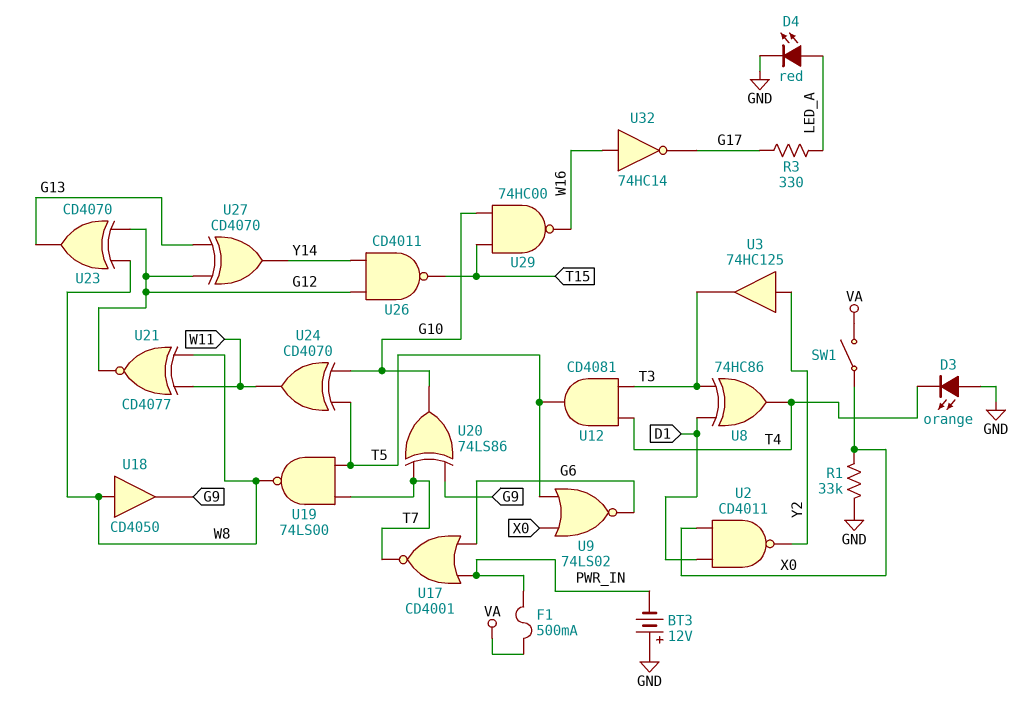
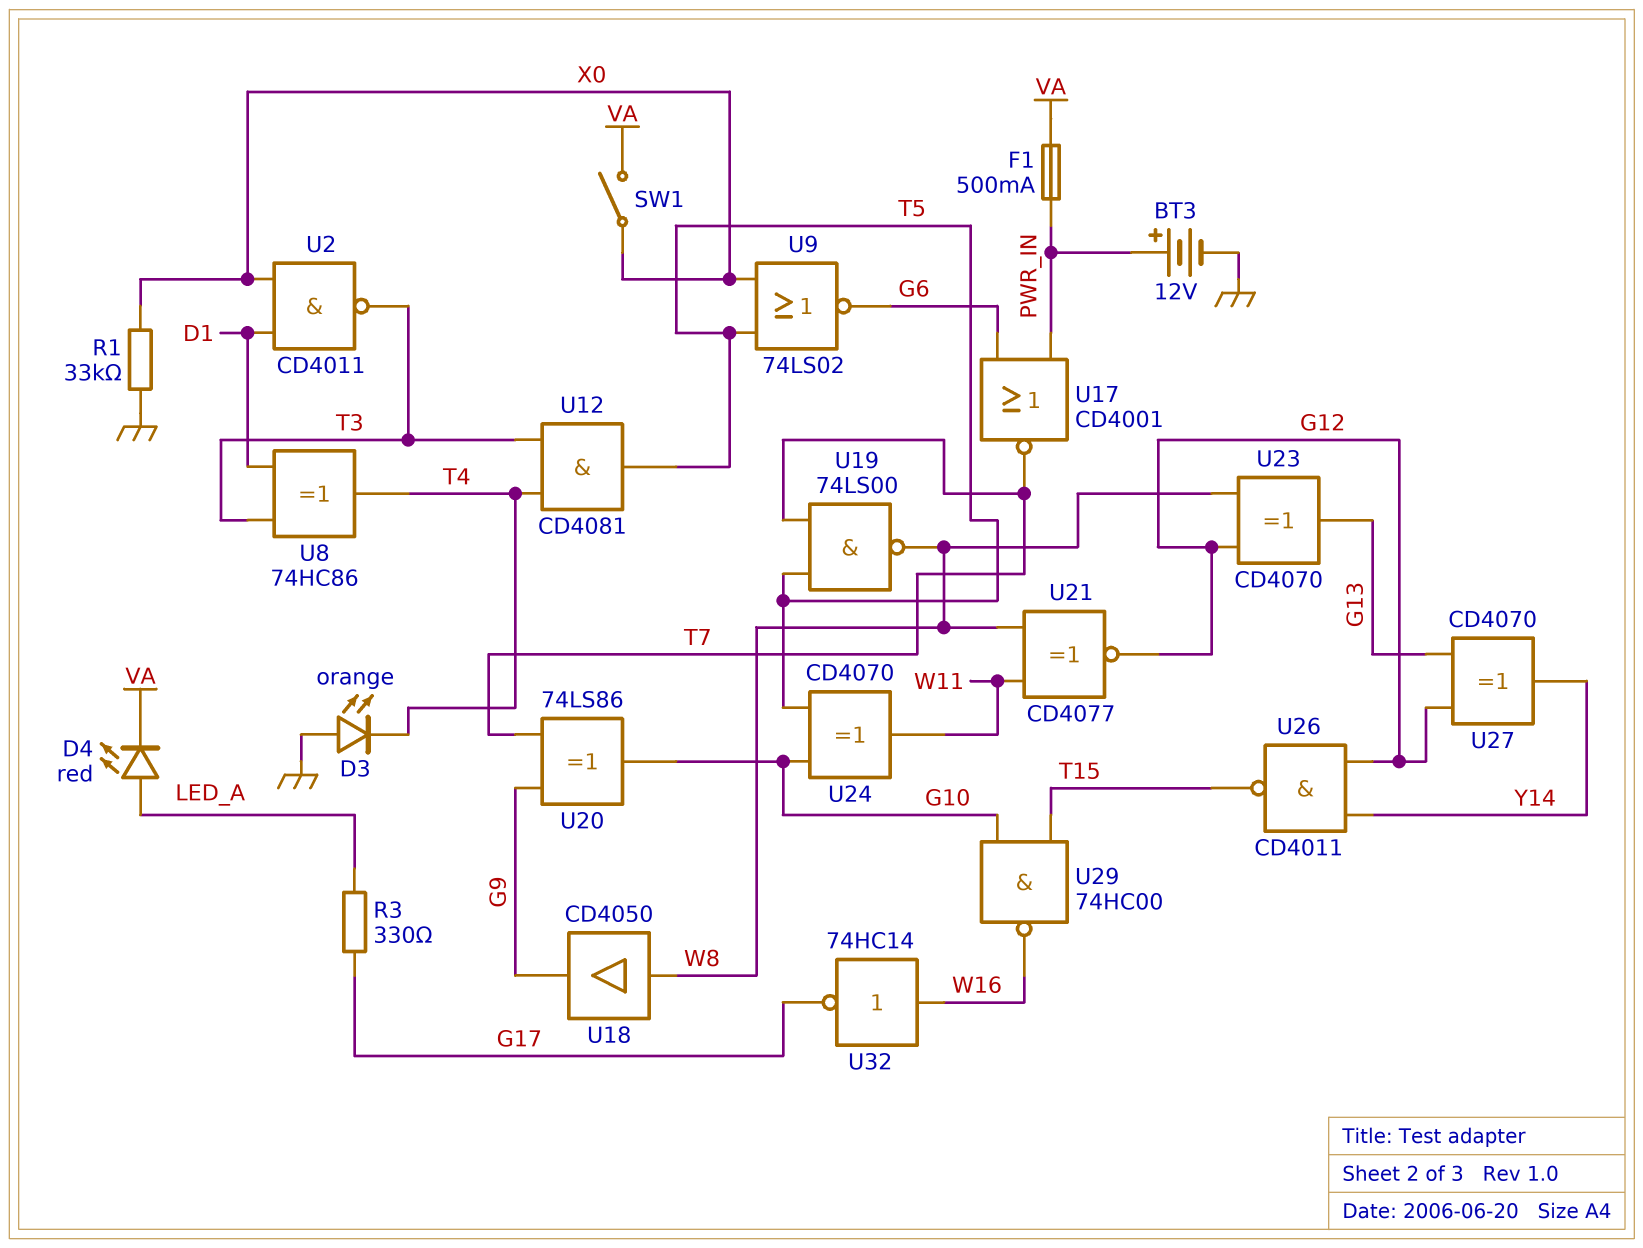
BT3: 12V (plus GND, minus PWR_IN) -> 12V (plus PWR_IN, minus GND)
D4: LED red (A LED_A, K GND) -> LED red (A LED_A, K VA)
U2: NAND CD4011 (in D1, in X0, out Y2) -> NAND CD4011 (in D1, in X0, out T3)
U3: buffer 74HC125 (in Y2, out T3) -> none

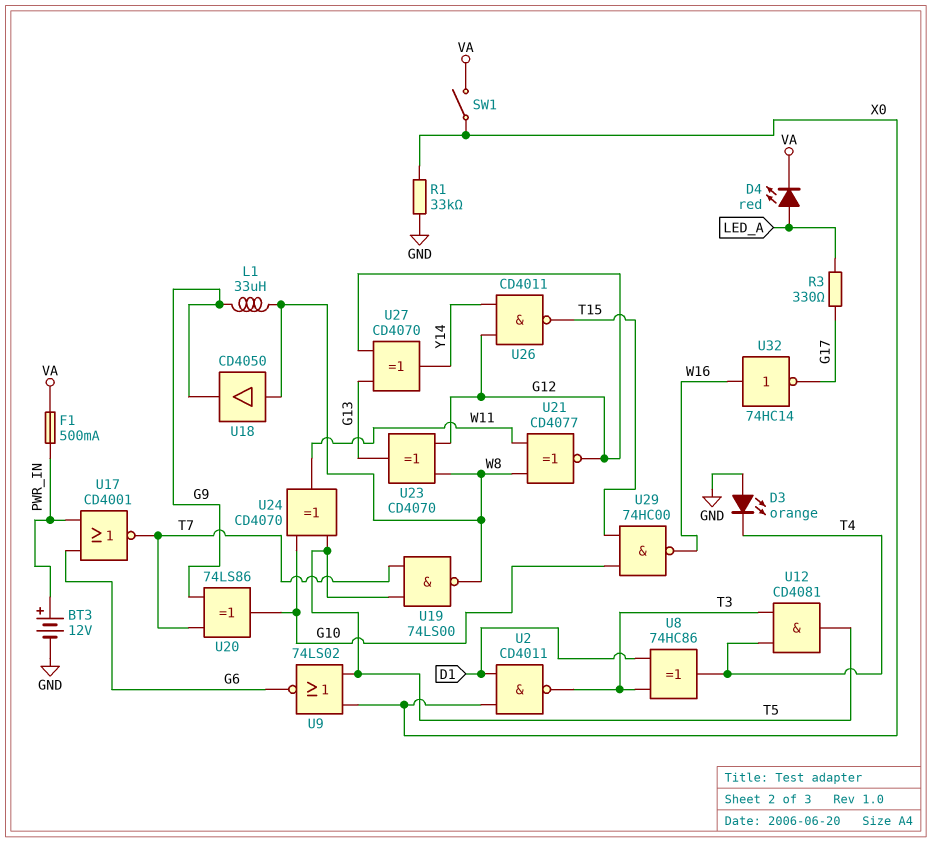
L1: none -> 33uH (G9, W8)

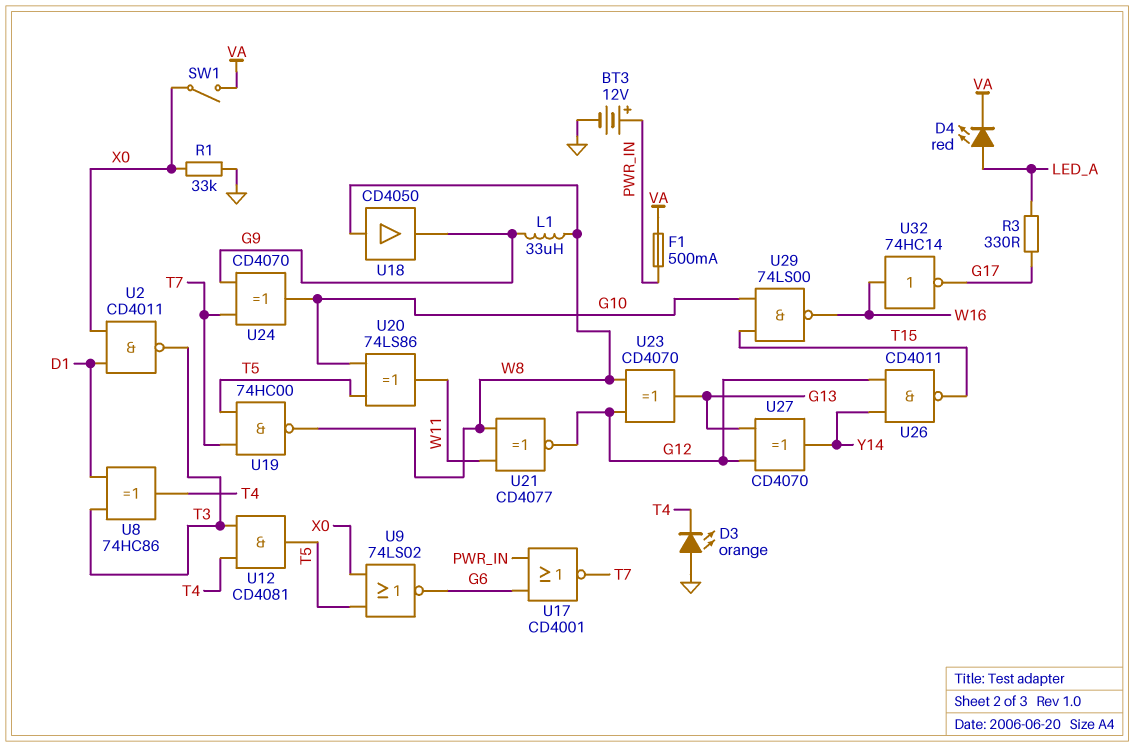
U19: NAND 74LS00 (in T5, in T7, out W8) -> NAND 74HC00 (in T5, in T7, out W8)
U20: XOR 74LS86 (in G9, in T7, out G10) -> XOR 74LS86 (in G10, in T5, out W11)
U24: XOR CD4070 (in G10, in T5, out W11) -> XOR CD4070 (in G9, in T7, out G10)
U29: NAND 74HC00 (in G10, in T15, out W16) -> NAND 74LS00 (in G10, in T15, out W16)

